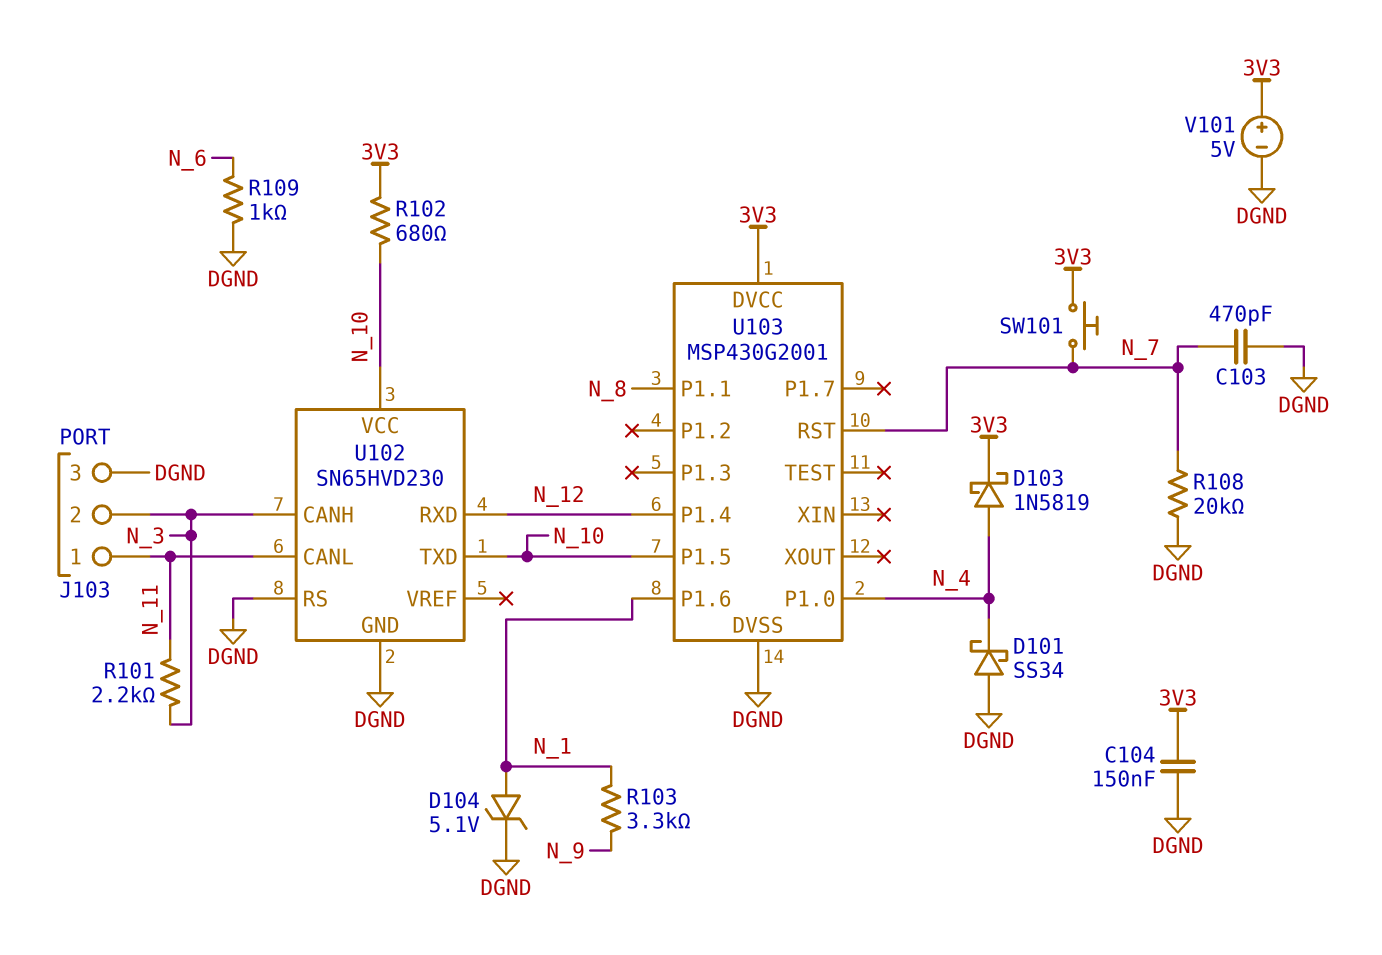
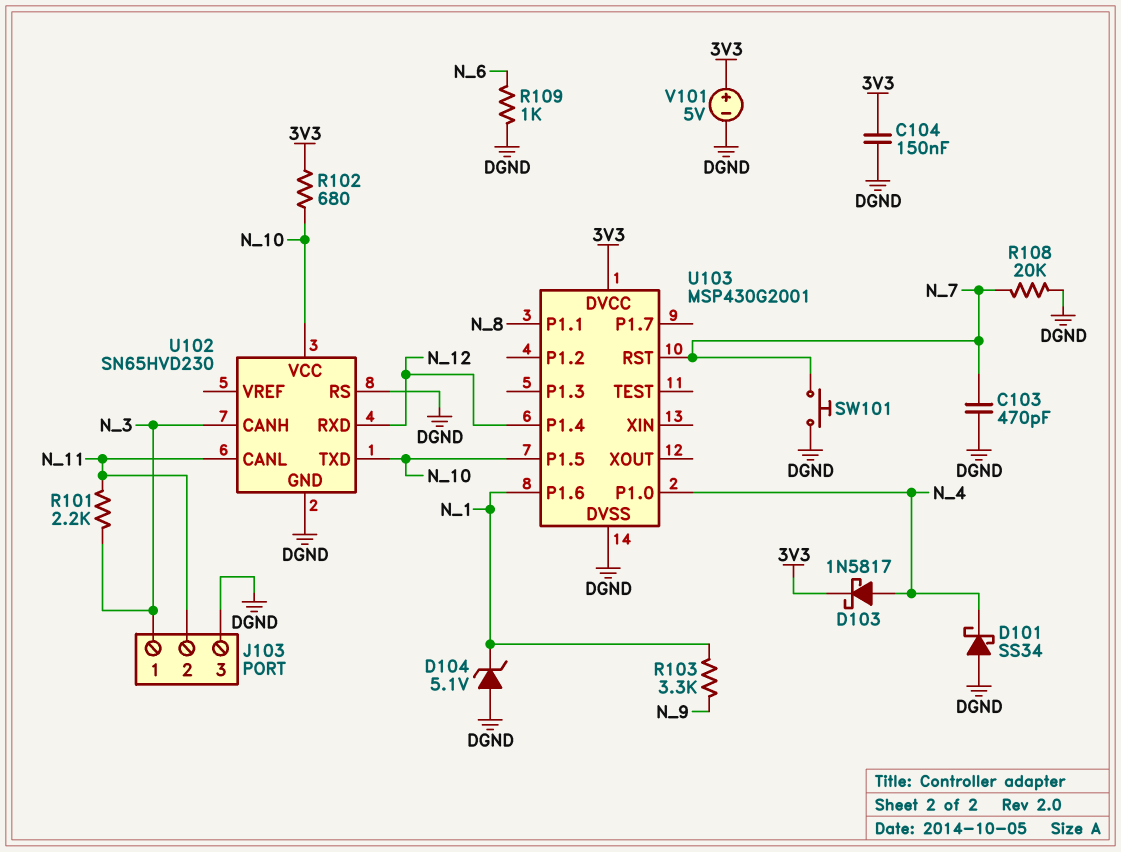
D103: schottky 1N5819 (A N_4, K 3V3) -> schottky 1N5817 (A N_4, K 3V3)
D104: zener 5.1V (A N_1, K DGND) -> zener 5.1V (A DGND, K N_1)
J103 pin 1: N_11 -> N_3
J103 pin 2: N_3 -> N_11
SW101: button (3V3, N_7) -> button (DGND, N_7)

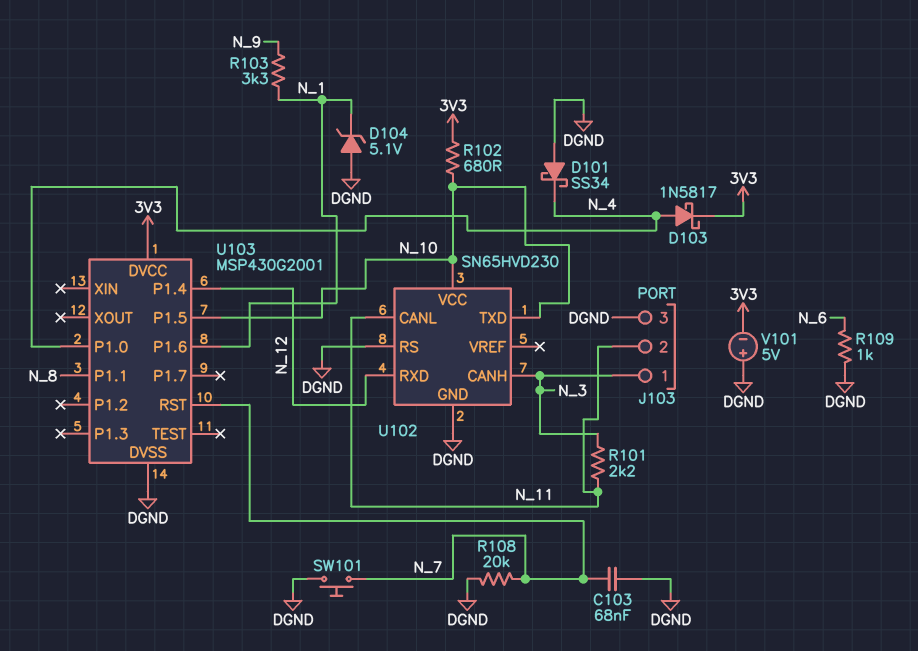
C103: 470pF (DGND, N_7) -> 68nF (DGND, N_7)
C104: 150nF (3V3, DGND) -> none
V101: 5V (plus 3V3, minus DGND) -> 5V (plus DGND, minus 3V3)

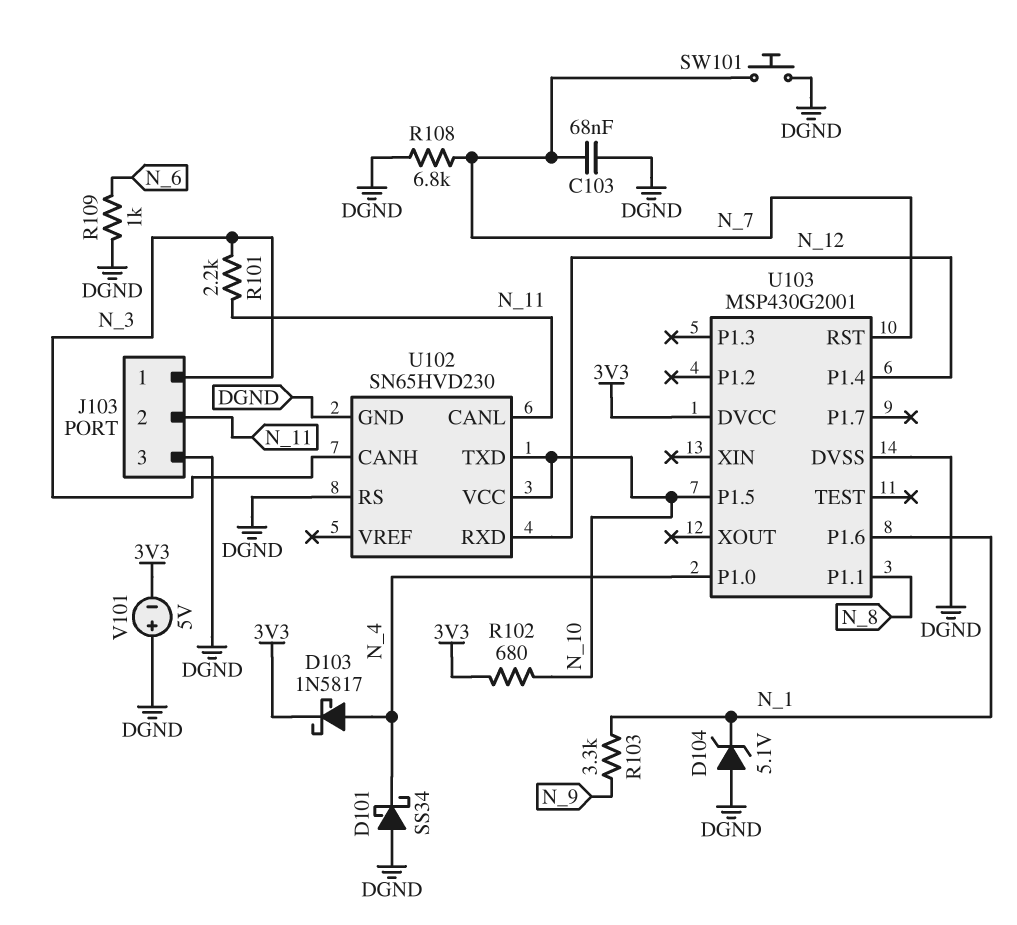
R108: 20k (DGND, N_7) -> 6.8k (DGND, N_7)

